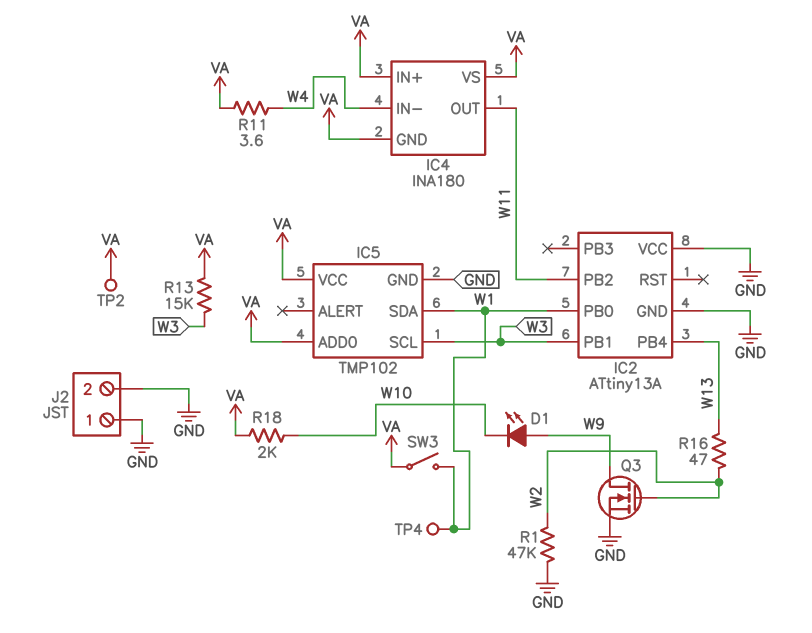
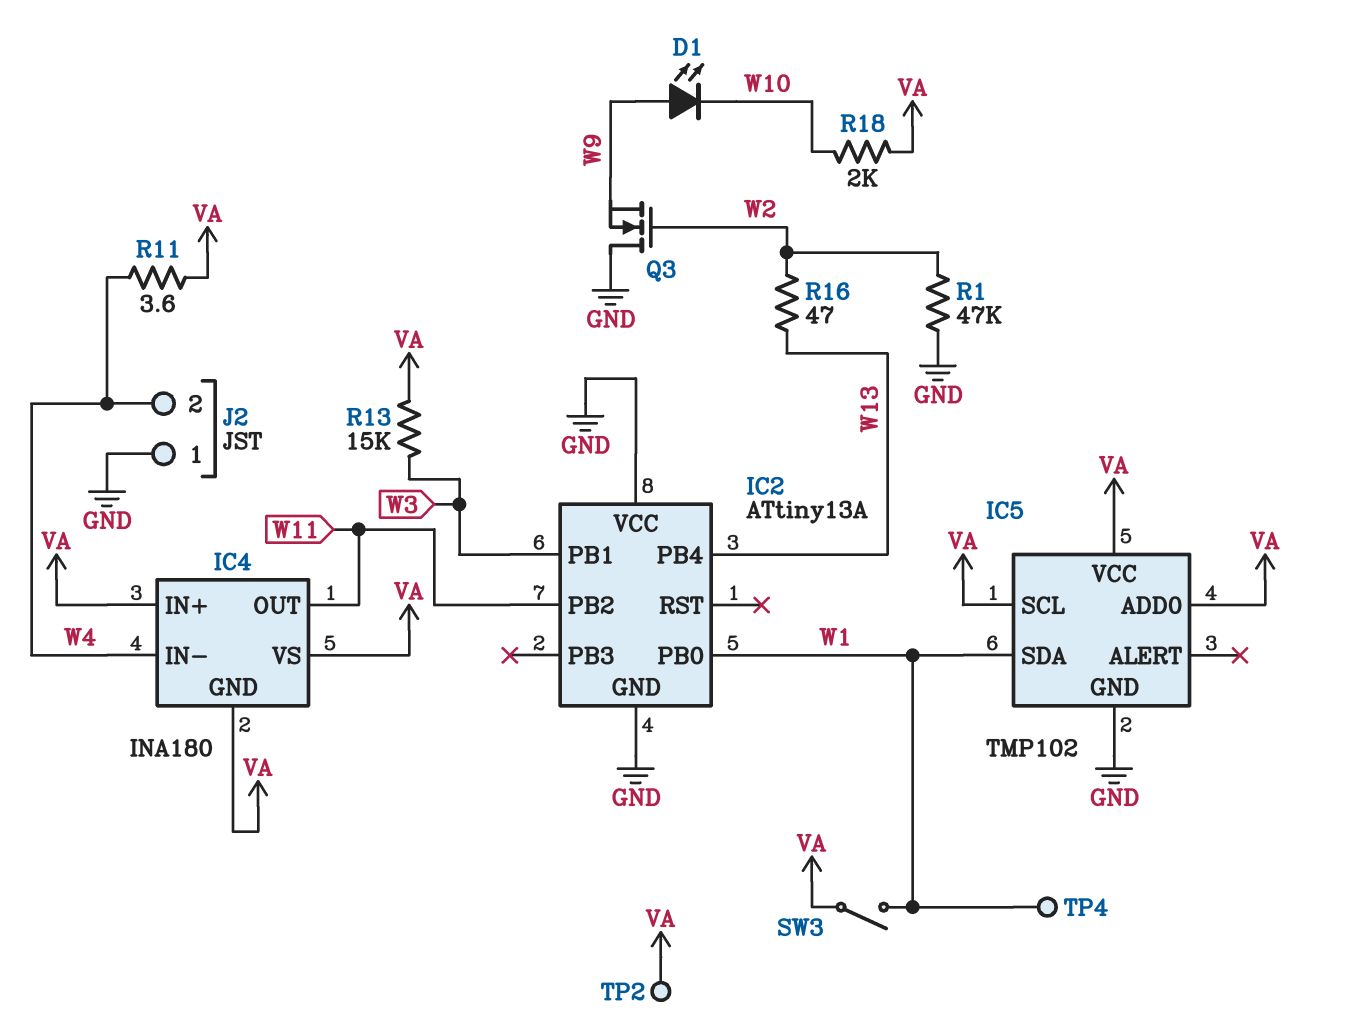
IC5 pin SCL: W3 -> VA
J2 pin 2: GND -> W4
Q3: NMOS (G W2, D W9, S GND) -> NMOS (G W2, D GND, S W9)

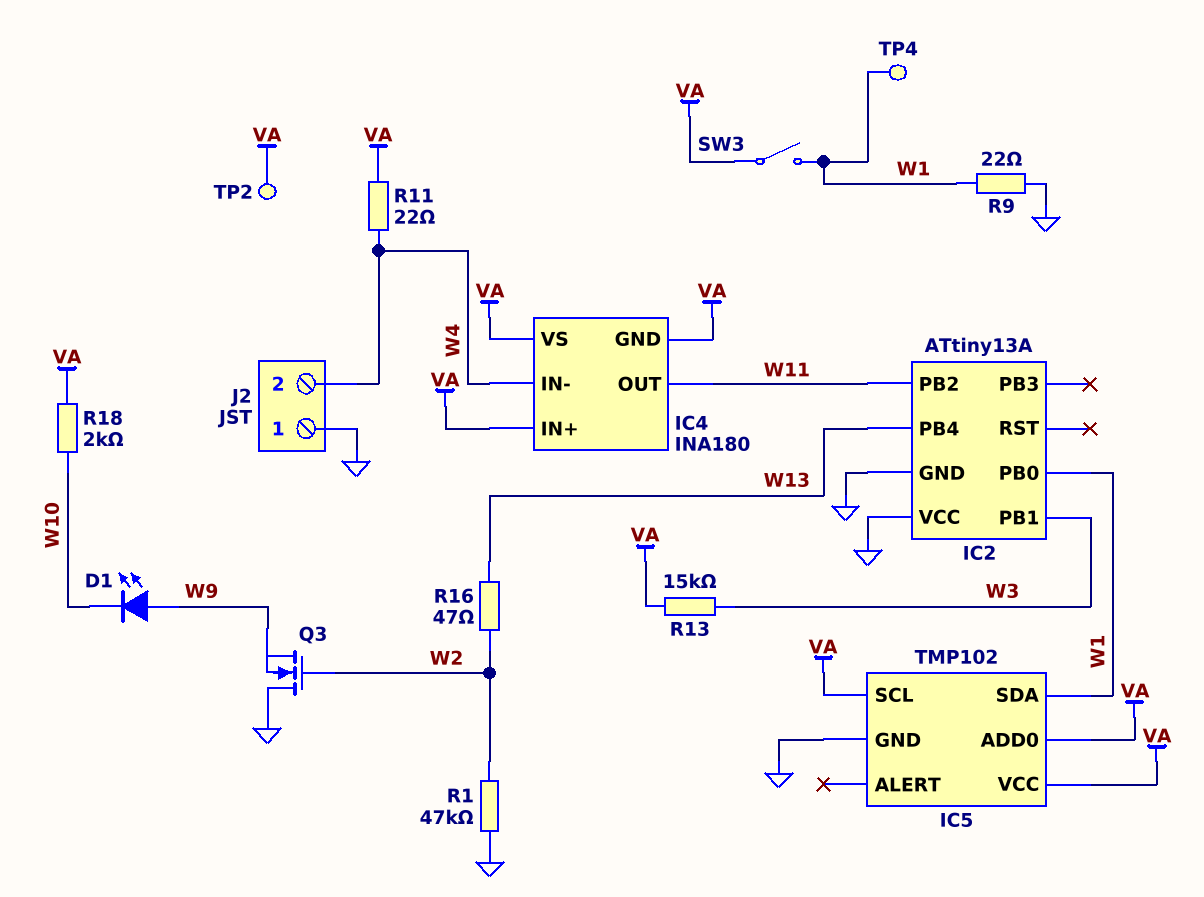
R9: none -> 22 (GND, W1)
R11: 3.6 (VA, W4) -> 22 (VA, W4)

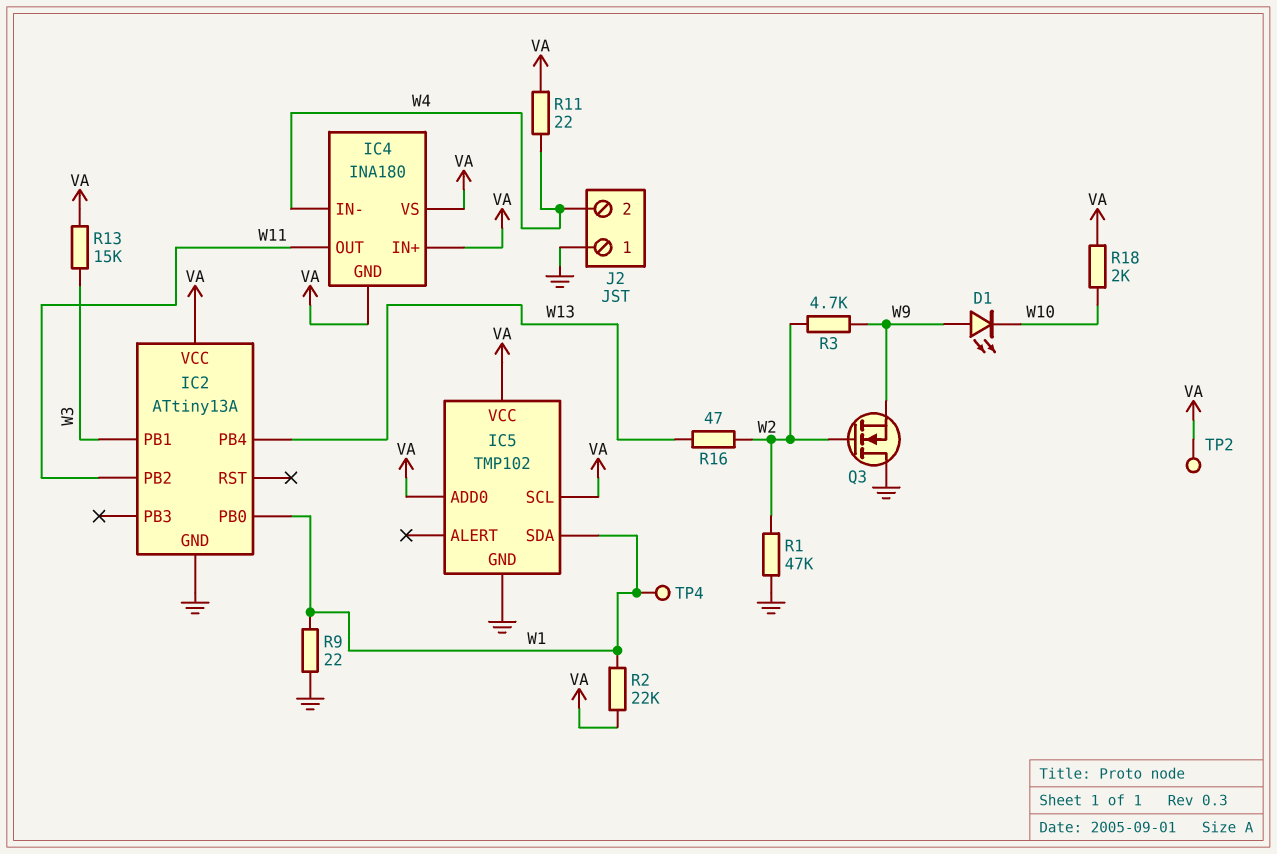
IC2 pin VCC: GND -> VA
R2: none -> 22k (VA, W1)
R3: none -> 4.7k (W2, W9)
SW3: switch (VA, W1) -> none

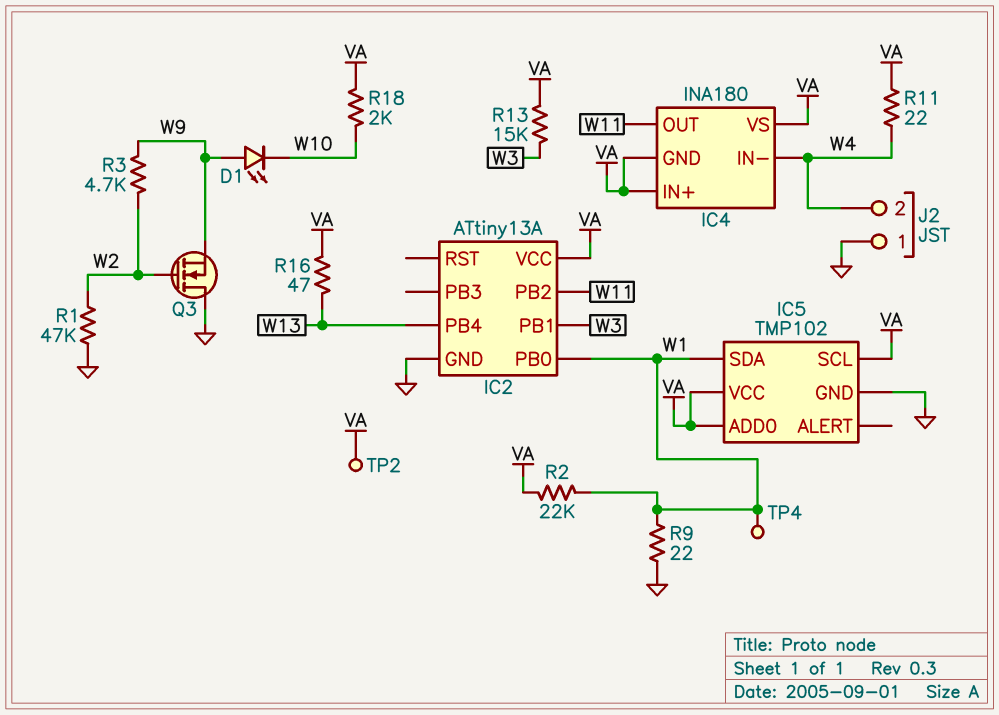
R16: 47 (W2, W13) -> 47 (VA, W13)

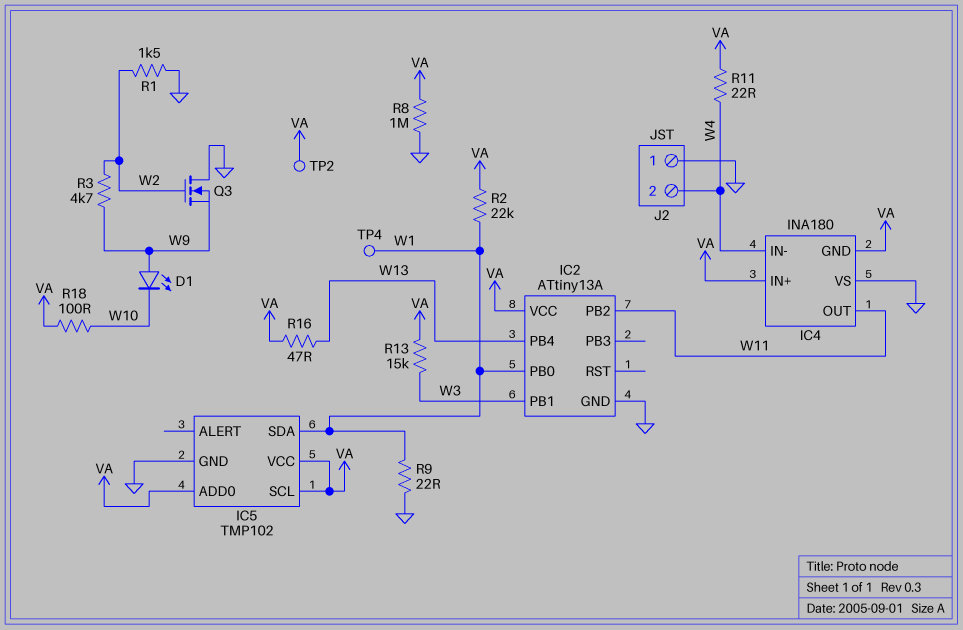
IC4 pin VS: VA -> GND
R1: 47k (GND, W2) -> 1.5k (GND, W2)
R8: none -> 1M (GND, VA)
R18: 2k (VA, W10) -> 100 (VA, W10)

